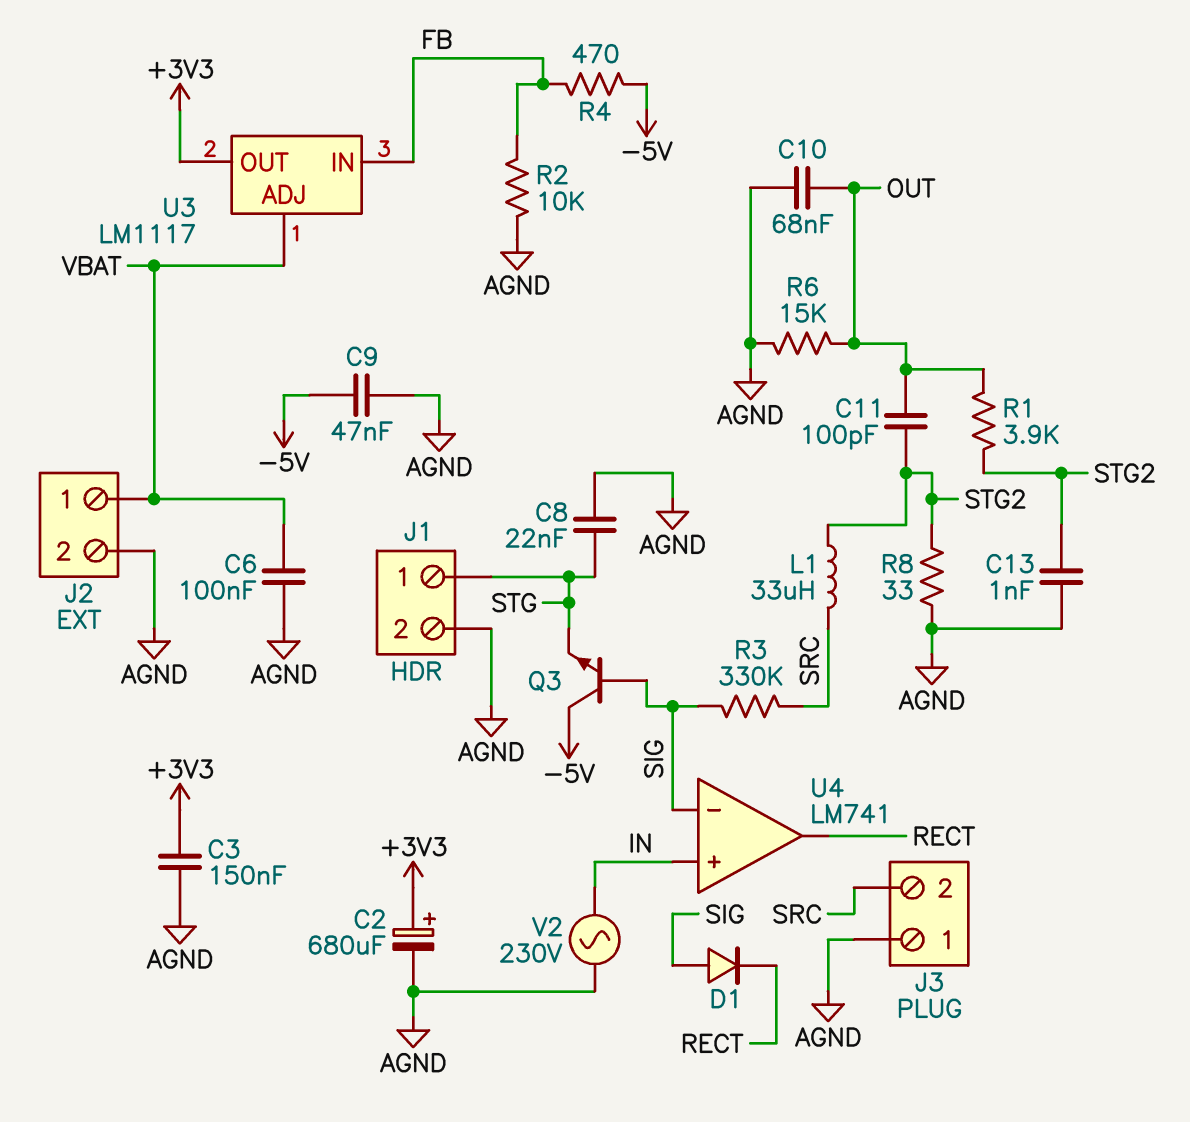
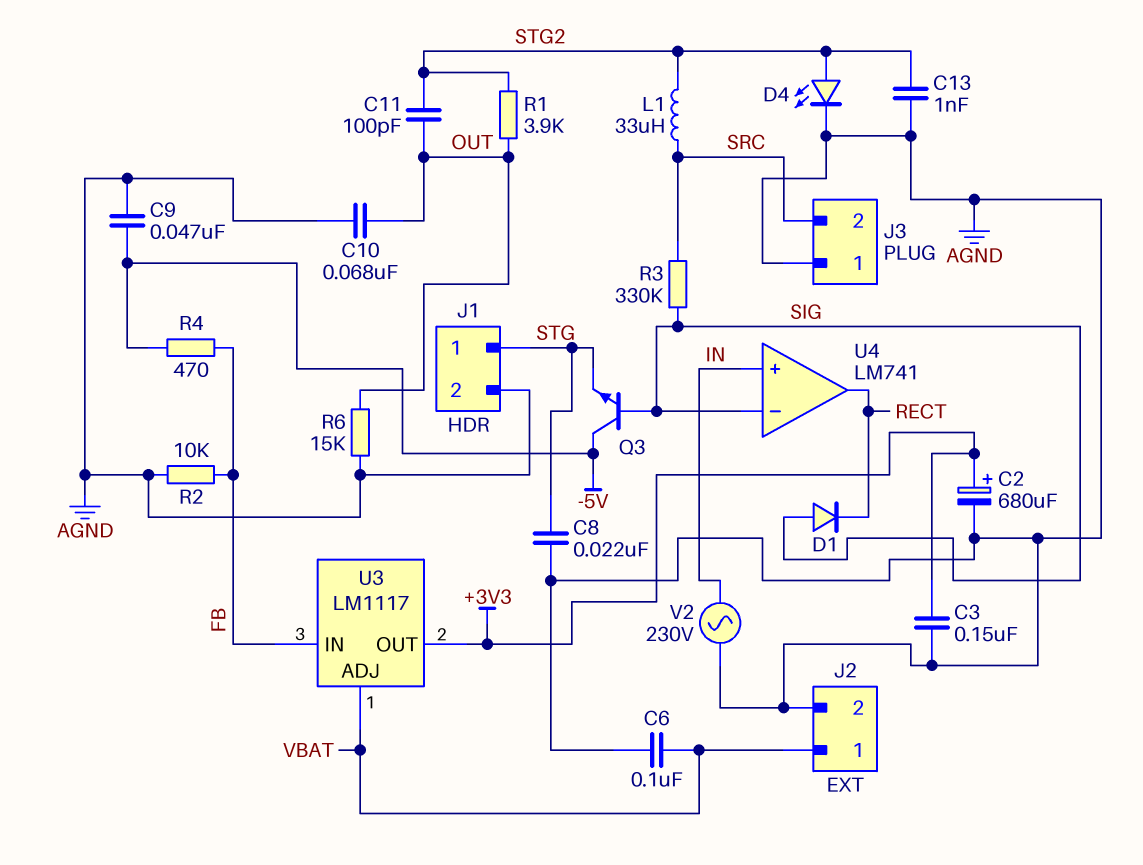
D4: none -> LED (A STG2, K AGND)
R8: 33 (AGND, STG2) -> none

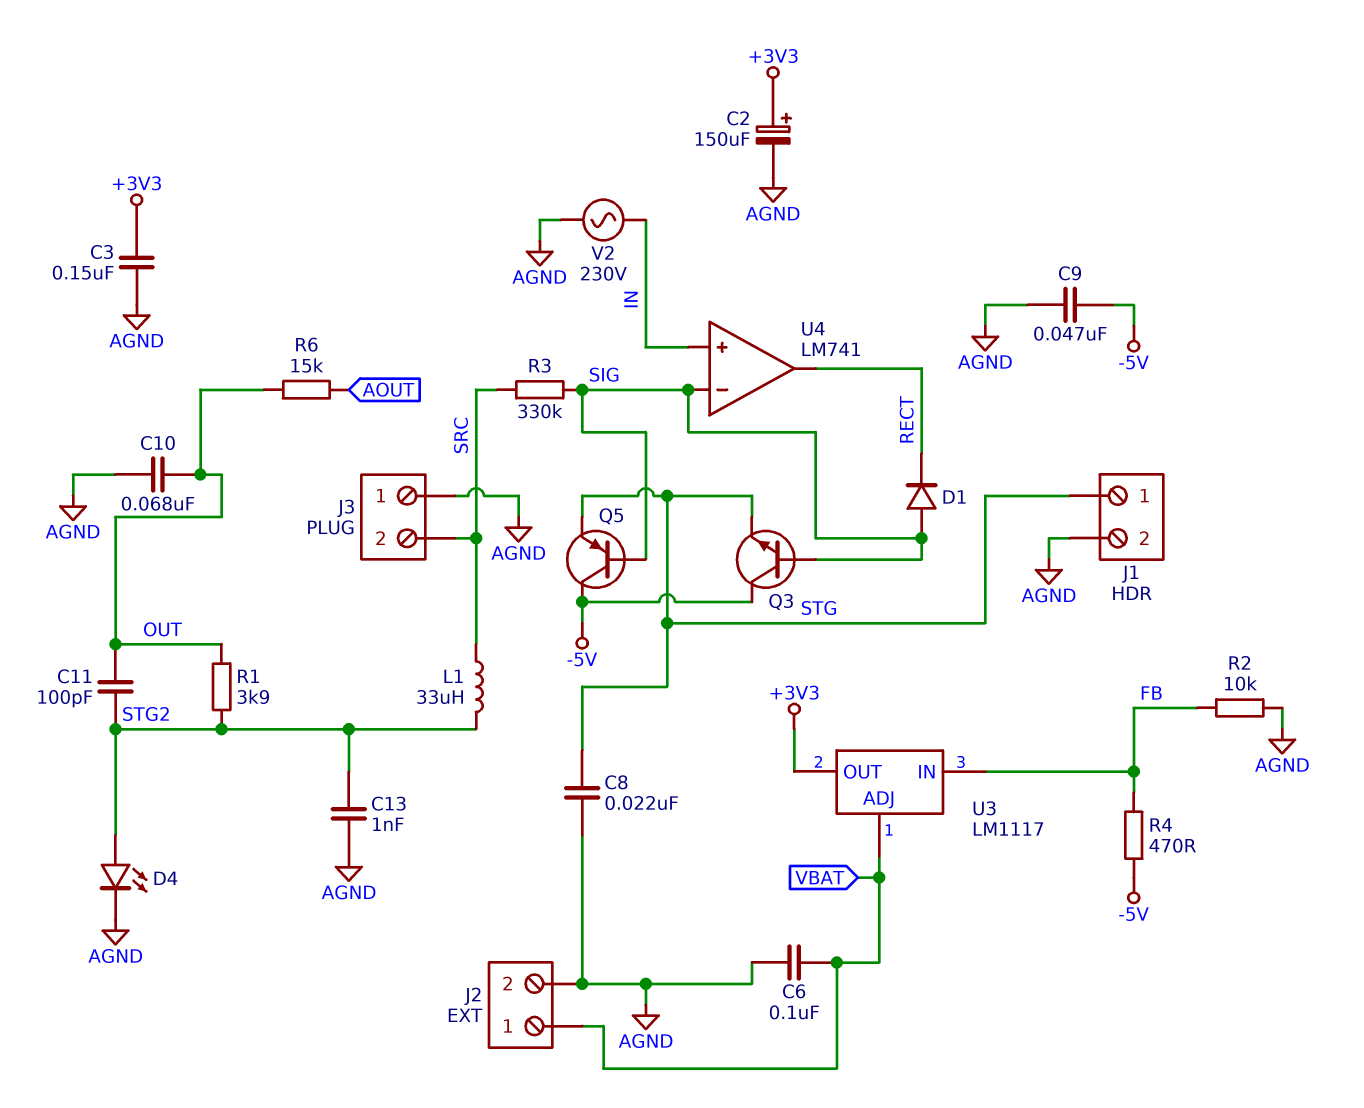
C2: 680uF (plus +3V3, minus AGND) -> 150uF (plus +3V3, minus AGND)
Q5: none -> PNP (B SIG, C -5V, E STG)
R6: 15k (AGND, OUT) -> 15k (AOUT, OUT)

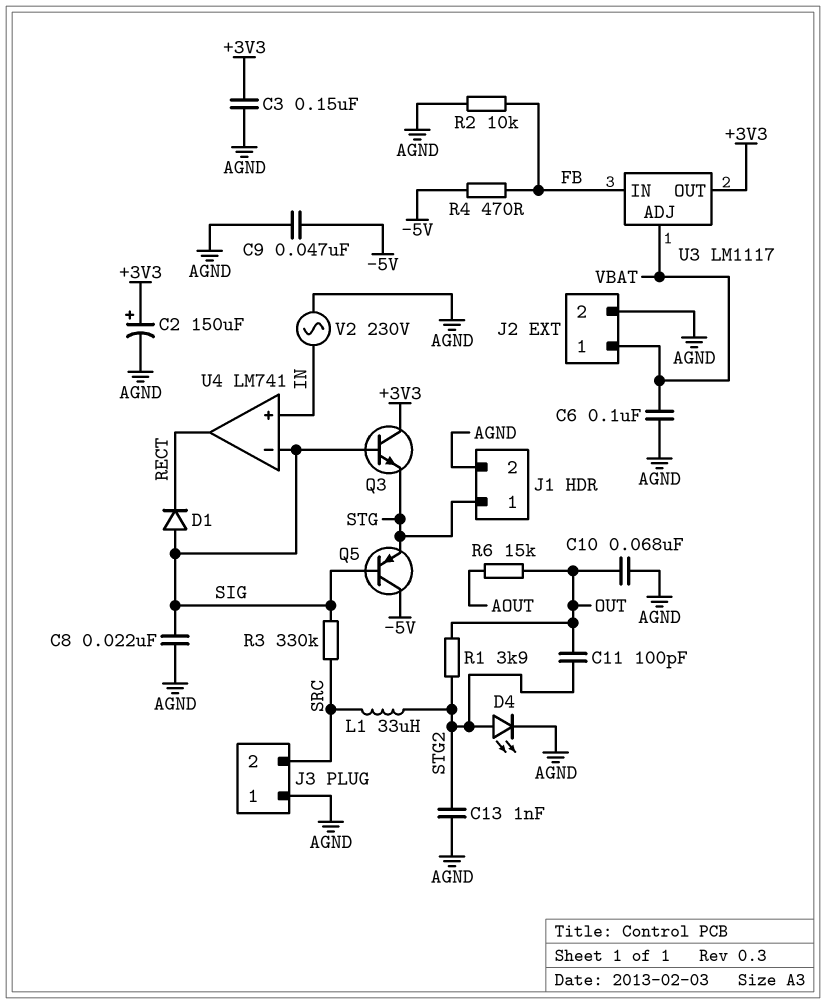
C8: 22nF (AGND, STG) -> 22nF (AGND, SIG)
Q3: NPN (B SIG, C -5V, E STG) -> NPN (B SIG, C +3V3, E STG)

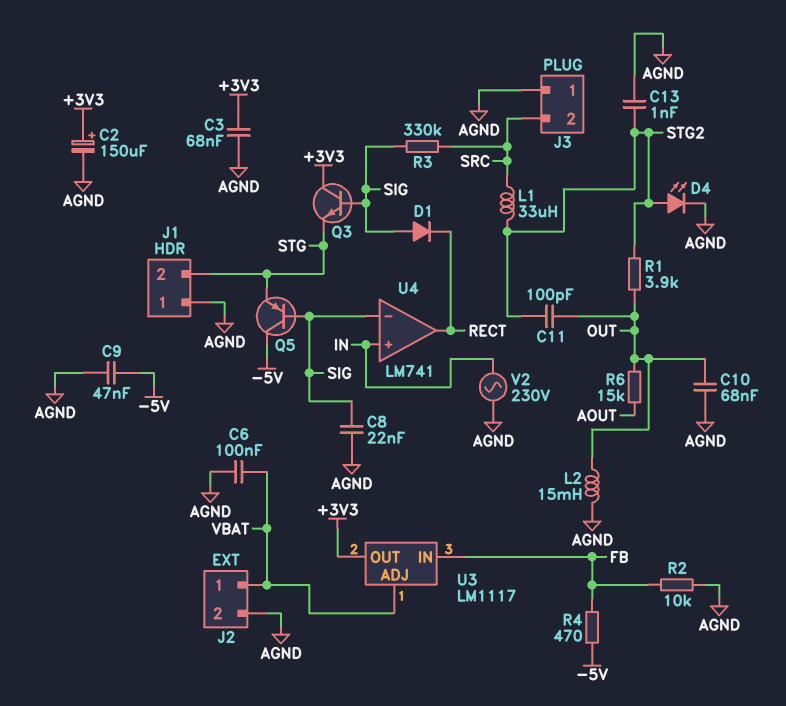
C3: 150nF (+3V3, AGND) -> 68nF (+3V3, AGND)
J1 pin 1: STG -> AGND
J1 pin 2: AGND -> STG
L2: none -> 15mH (AGND, OUT)

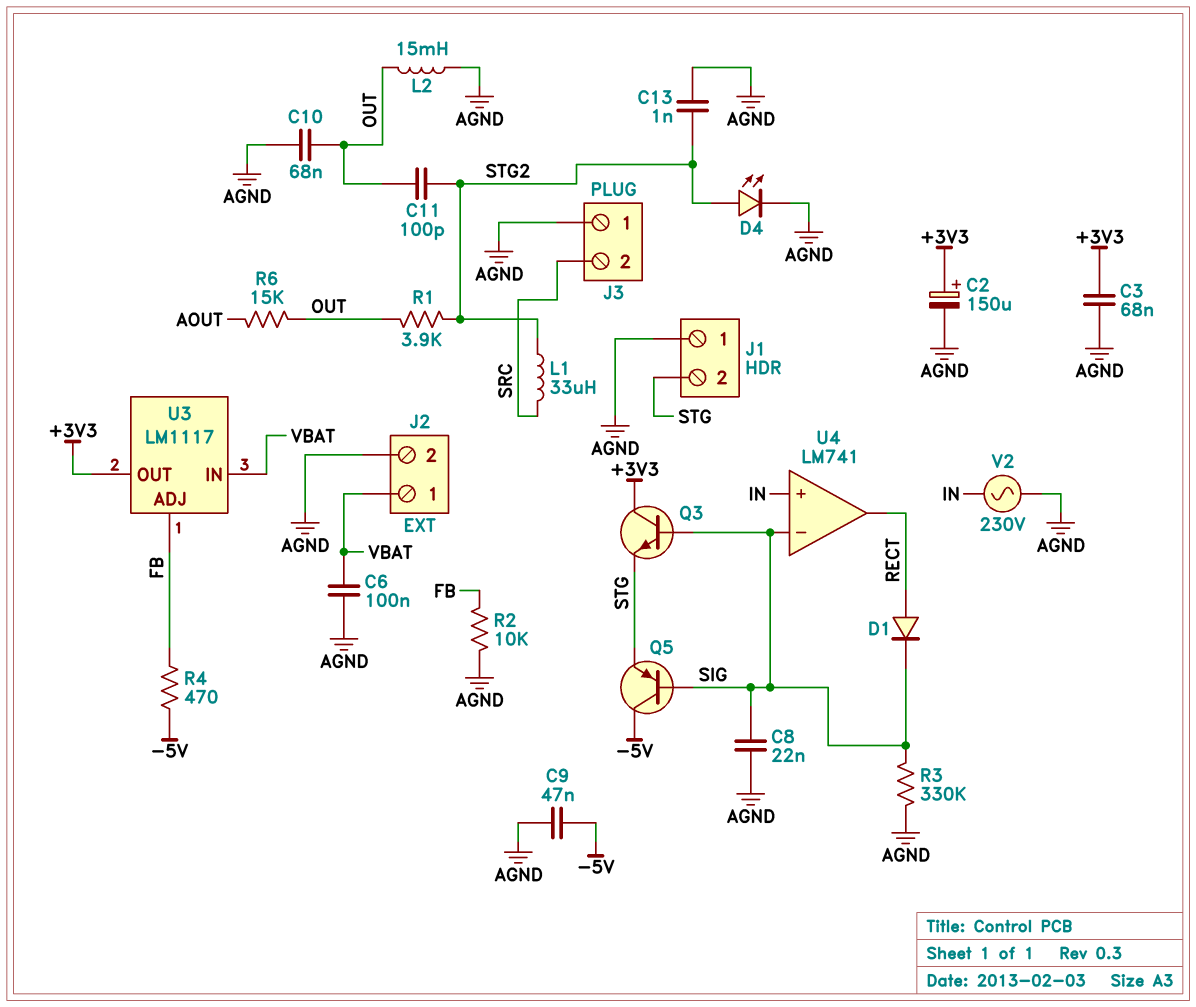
D1: diode (A SIG, K RECT) -> diode (A RECT, K SIG)
R3: 330k (SIG, SRC) -> 330k (AGND, SIG)
U3 pin ADJ: VBAT -> FB
U3 pin IN: FB -> VBAT

